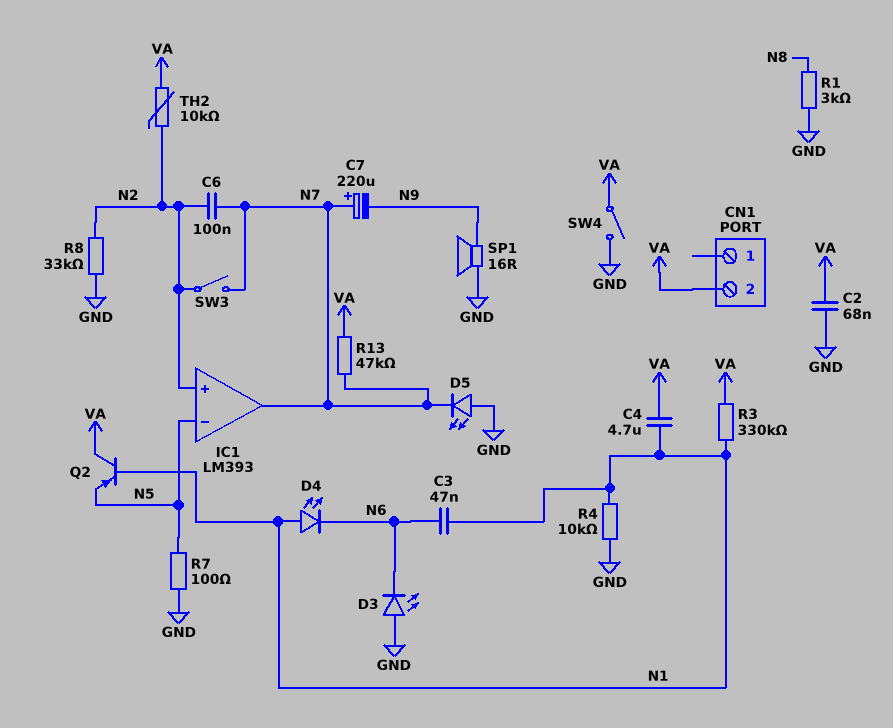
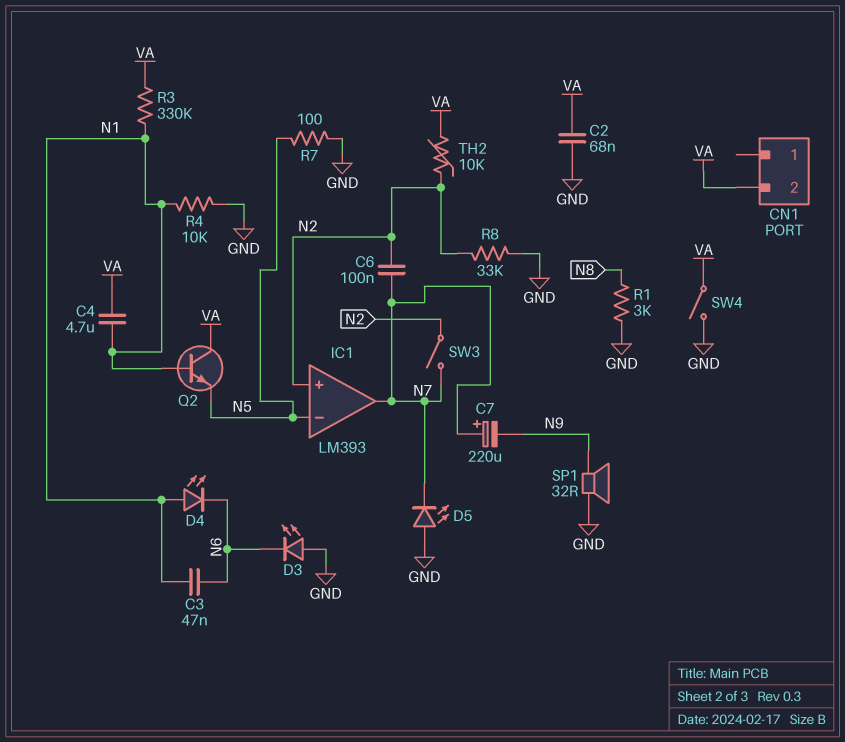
Q2: PNP (B N1, C VA, E N5) -> NPN (B N1, C VA, E N5)
R13: 47k (N7, VA) -> none
SP1: speaker 16R (GND, N9) -> speaker 32R (GND, N9)

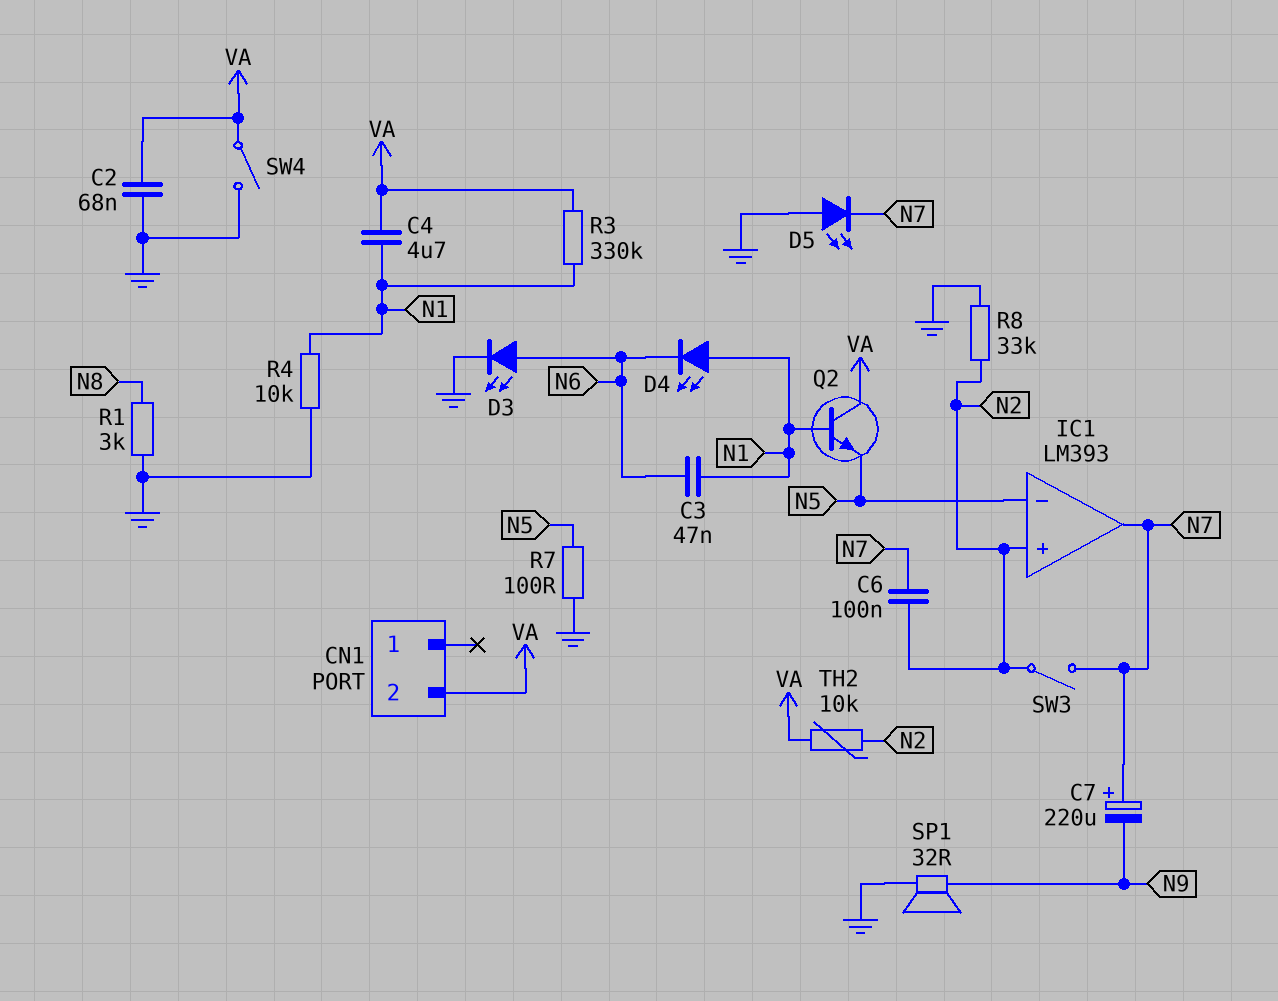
D3: LED (A GND, K N6) -> LED (A N6, K GND)

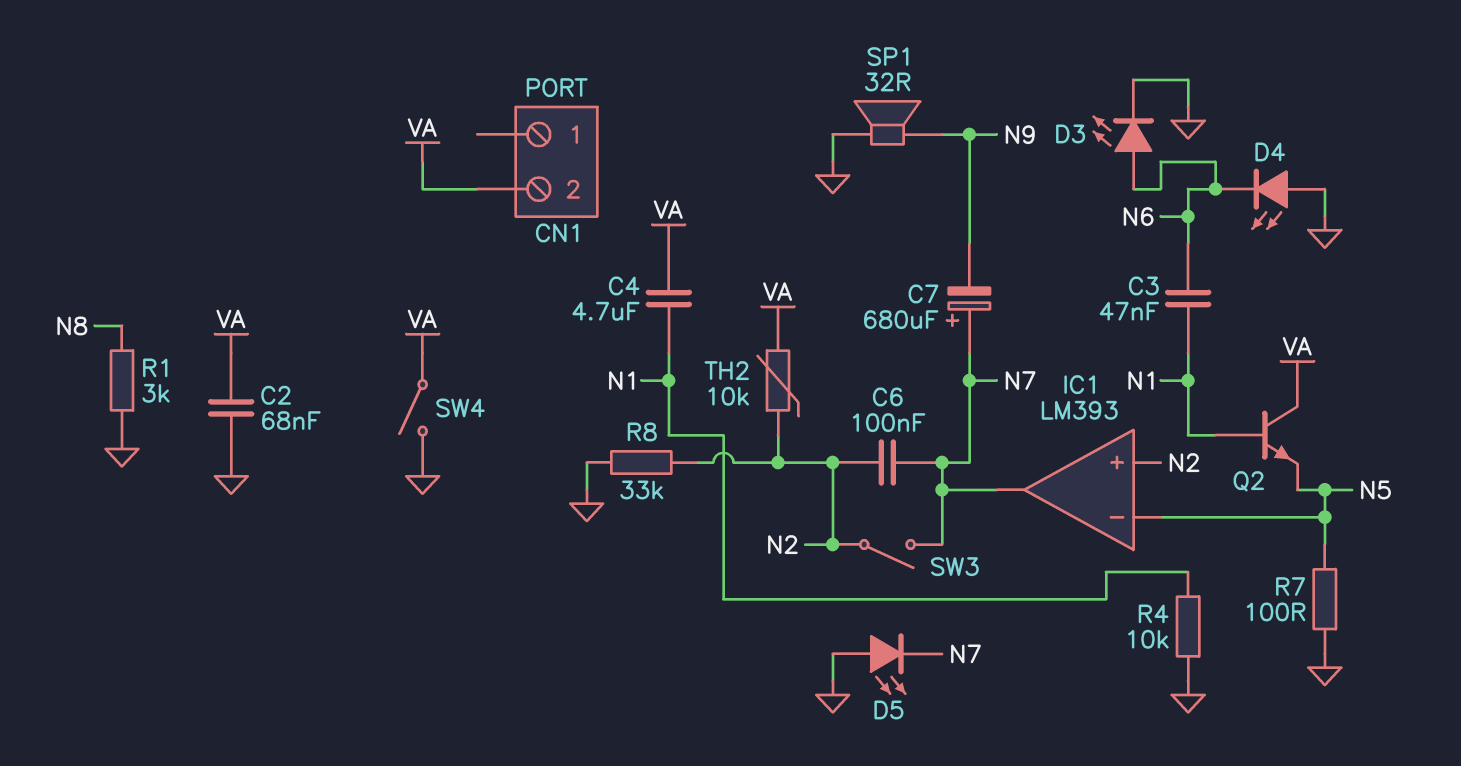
C7: 220uF (plus N7, minus N9) -> 680uF (plus N7, minus N9)
D4: LED (A N1, K N6) -> LED (A GND, K N6)
R3: 330k (N1, VA) -> none

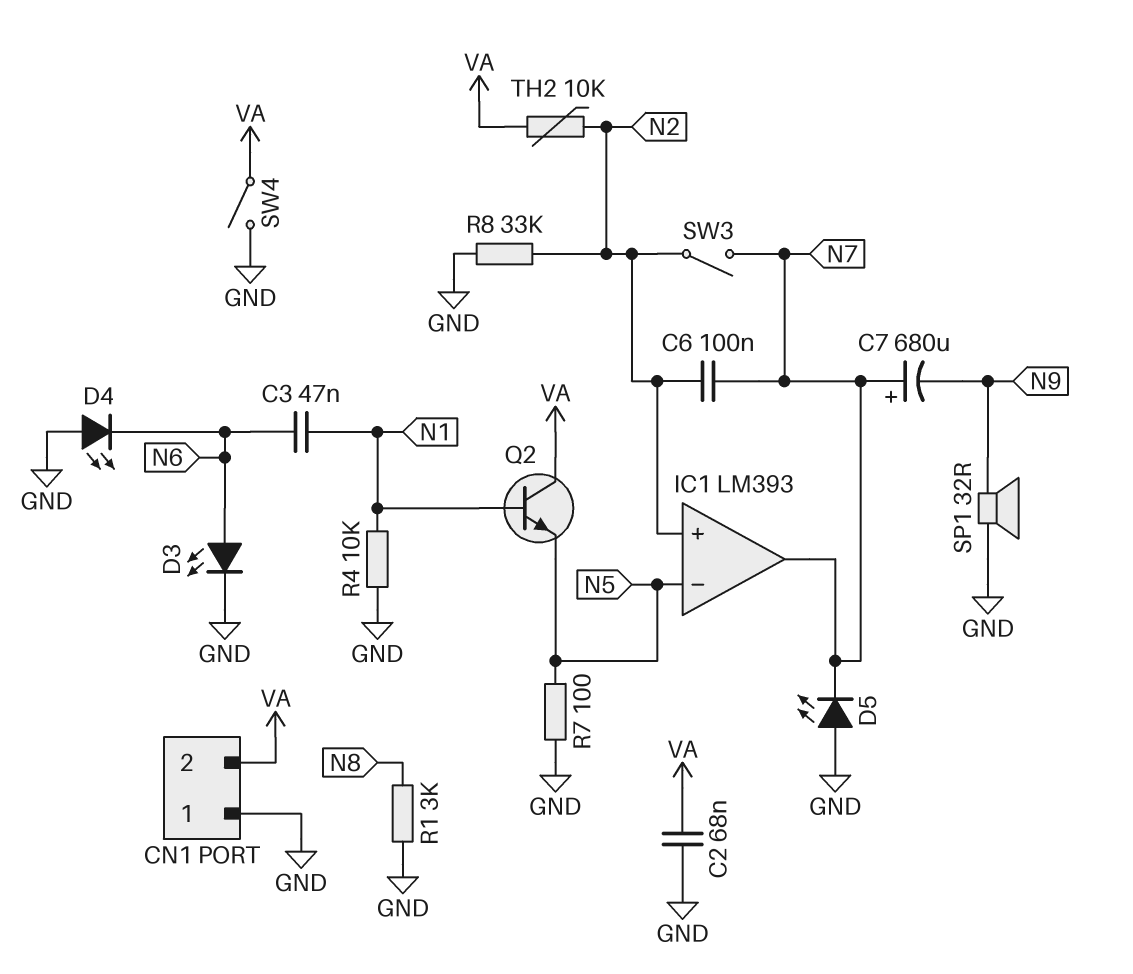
C4: 4.7uF (N1, VA) -> none
CN1 pin 1: none -> GND

